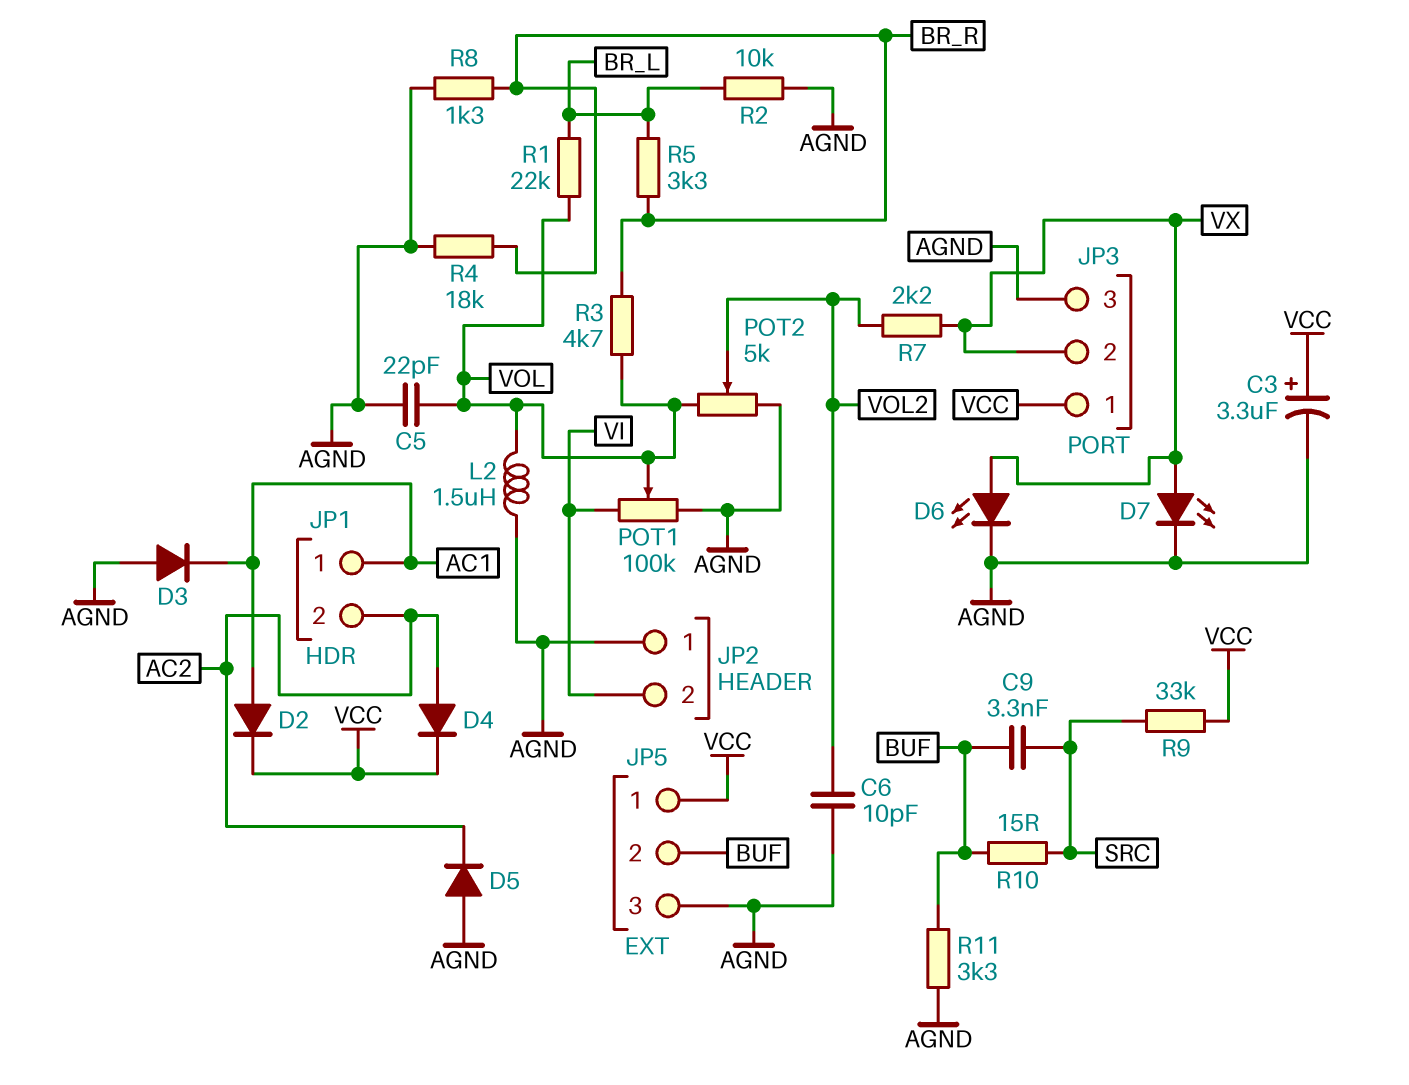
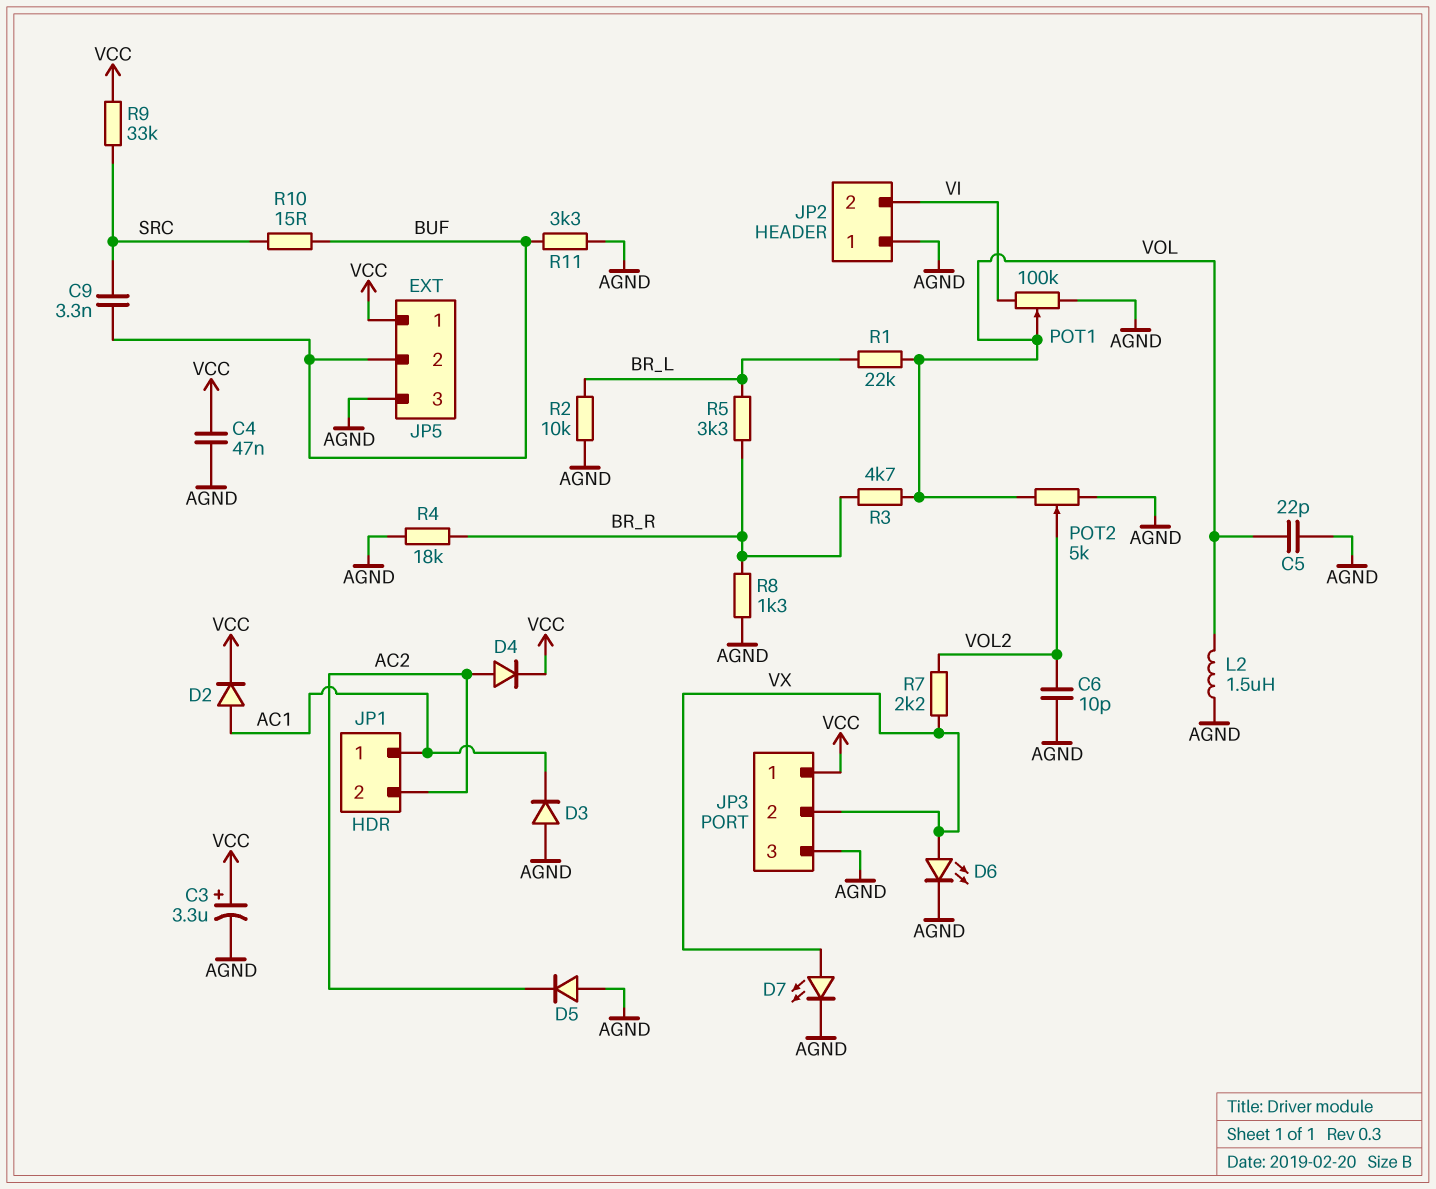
C4: none -> 47nF (AGND, VCC)

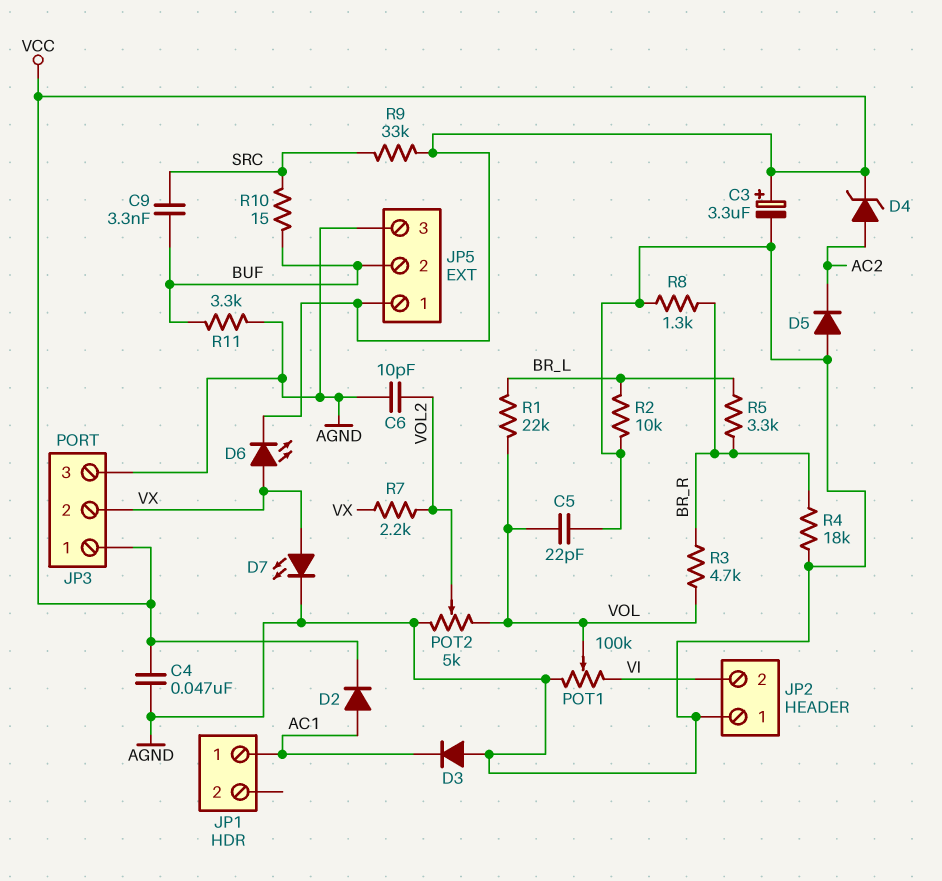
D4: diode (A AC2, K VCC) -> zener (A AC2, K VCC)
D6: LED (A VX, K AGND) -> LED (A VX, K VCC)
JP1 pin 2: AC2 -> none
L2: 1.5uH (AGND, VOL) -> none

